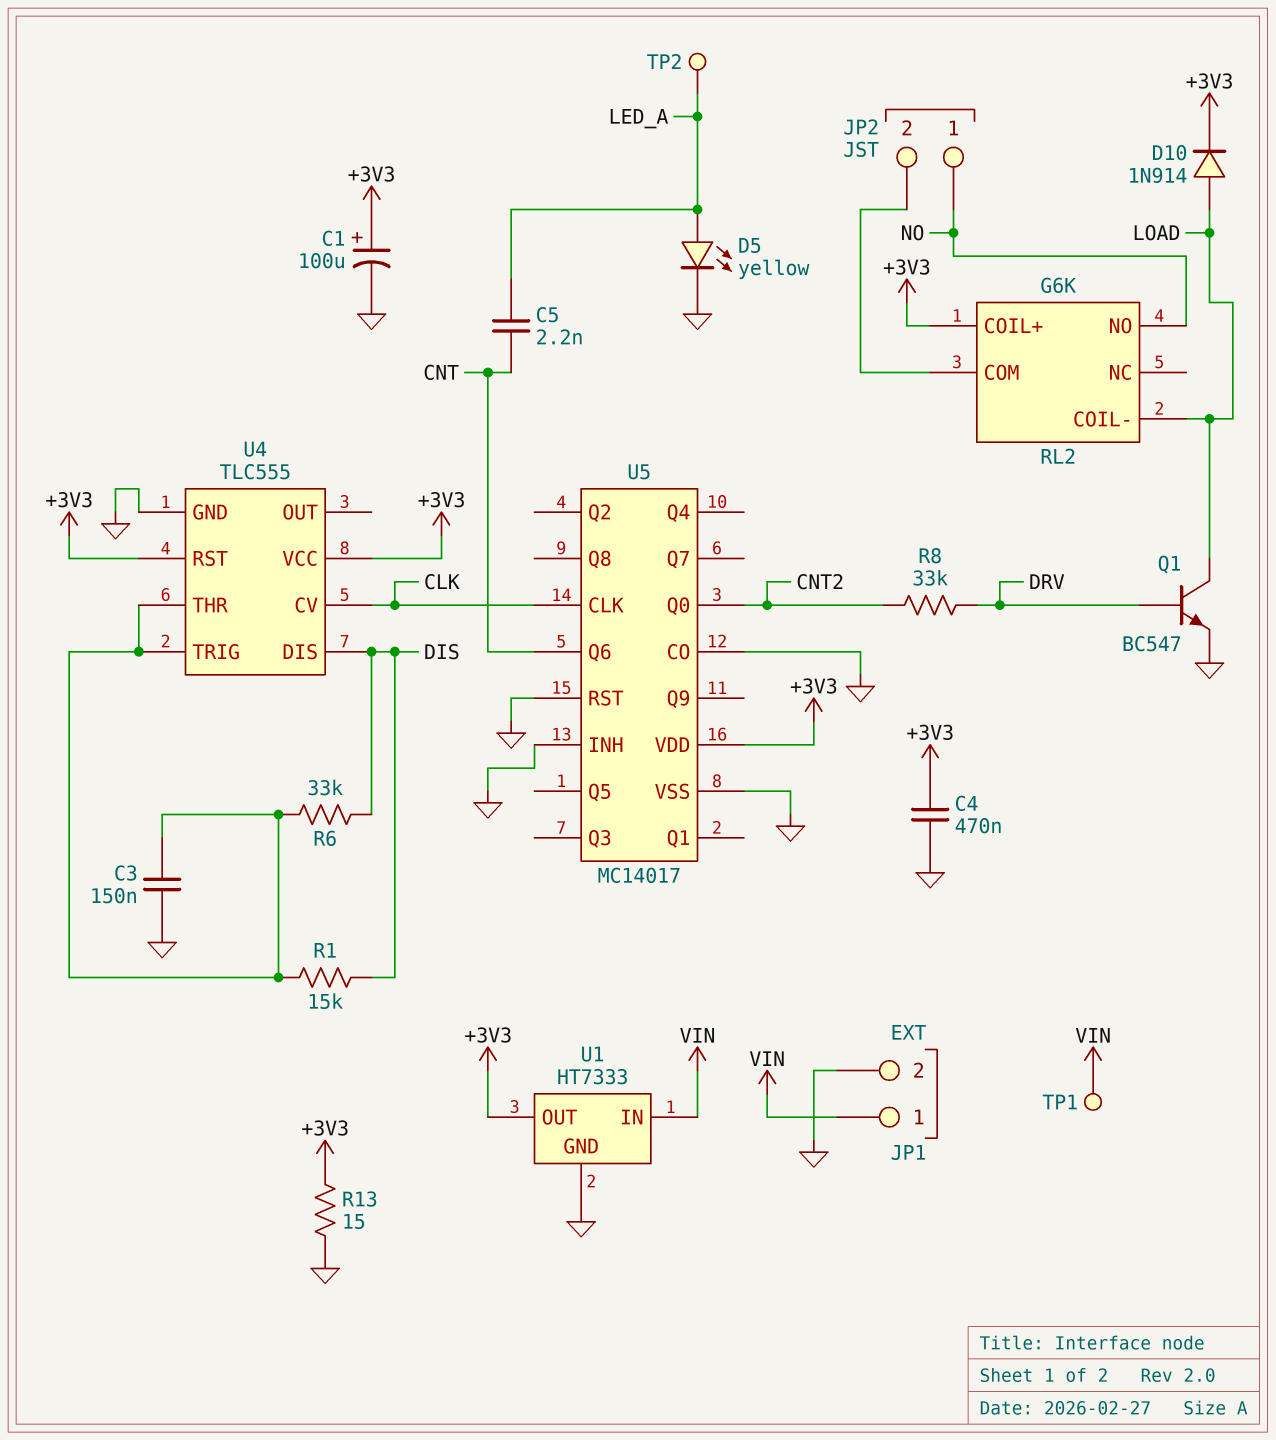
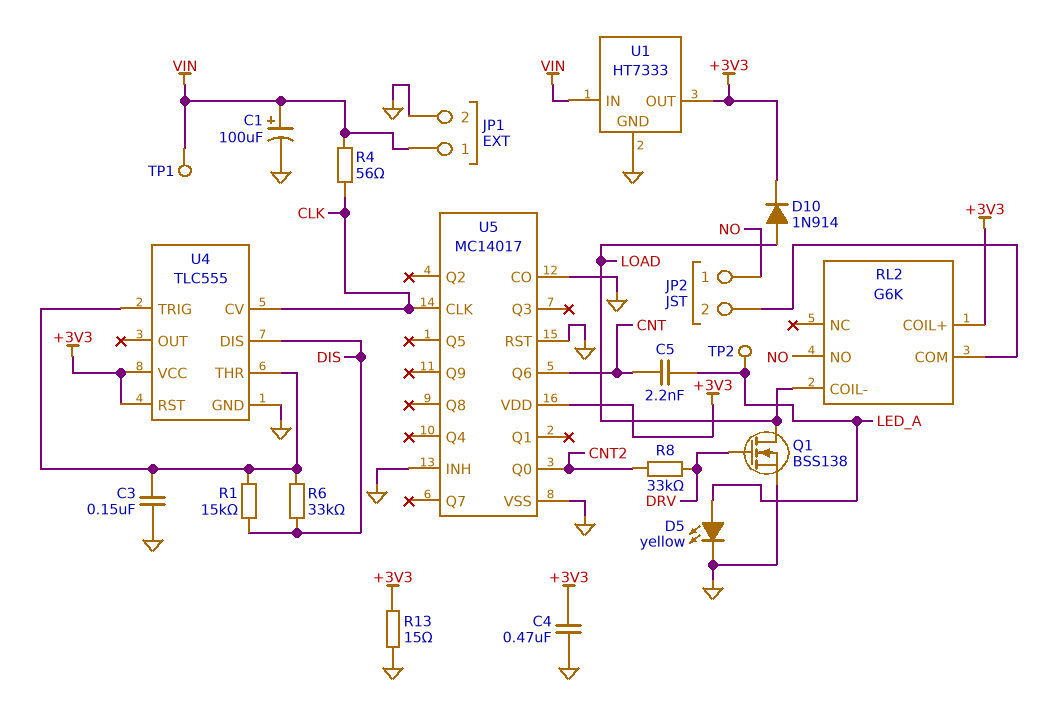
C1: 100uF (plus +3V3, minus GND) -> 100uF (plus VIN, minus GND)
Q1: NPN BC547 (B DRV, C LOAD, E GND) -> NMOS BSS138 (G DRV, D LOAD, S GND)
R4: none -> 56 (CLK, VIN)

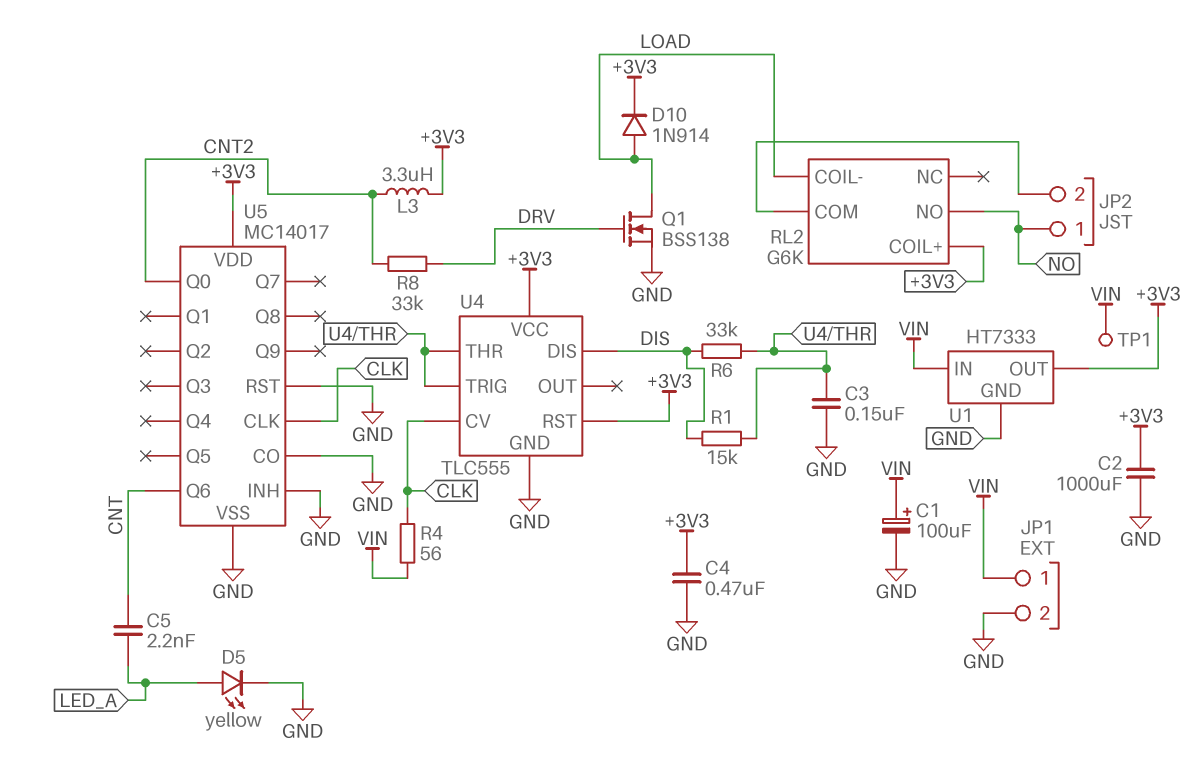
C2: none -> 1000uF (+3V3, GND)
L3: none -> 3.3uH (+3V3, CNT2)
R13: 15 (+3V3, GND) -> none
TP2: test point (LED_A) -> none

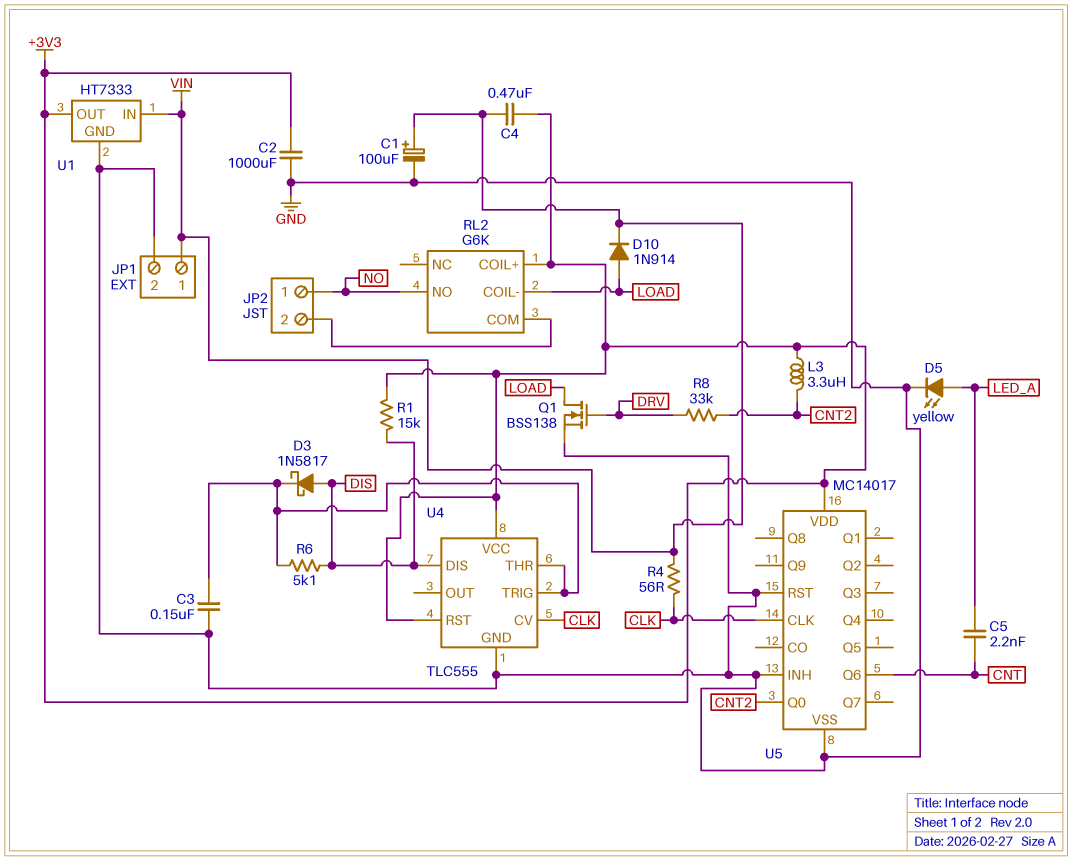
C4: 470nF (+3V3, GND) -> 470nF (+3V3, VIN)
D3: none -> schottky 1N5817 (A DIS, K U4/THR)
D10: diode 1N914 (A LOAD, K +3V3) -> diode 1N914 (A LOAD, K VIN)
R1: 15k (DIS, U4/THR) -> 15k (+3V3, DIS)
R6: 33k (DIS, U4/THR) -> 5.1k (DIS, U4/THR)
TP1: test point (VIN) -> none
U5 pin CO: GND -> none

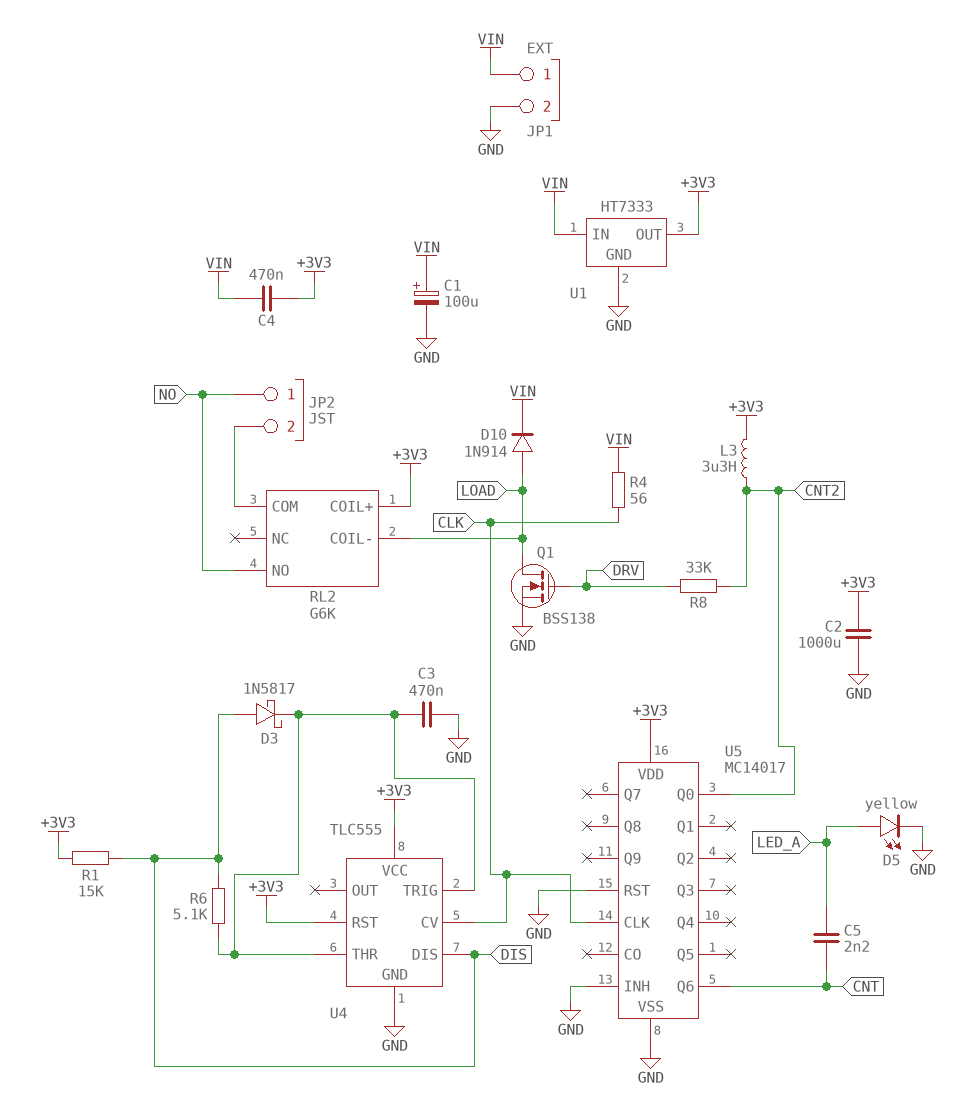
C3: 150nF (GND, U4/THR) -> 470nF (GND, U4/THR)

